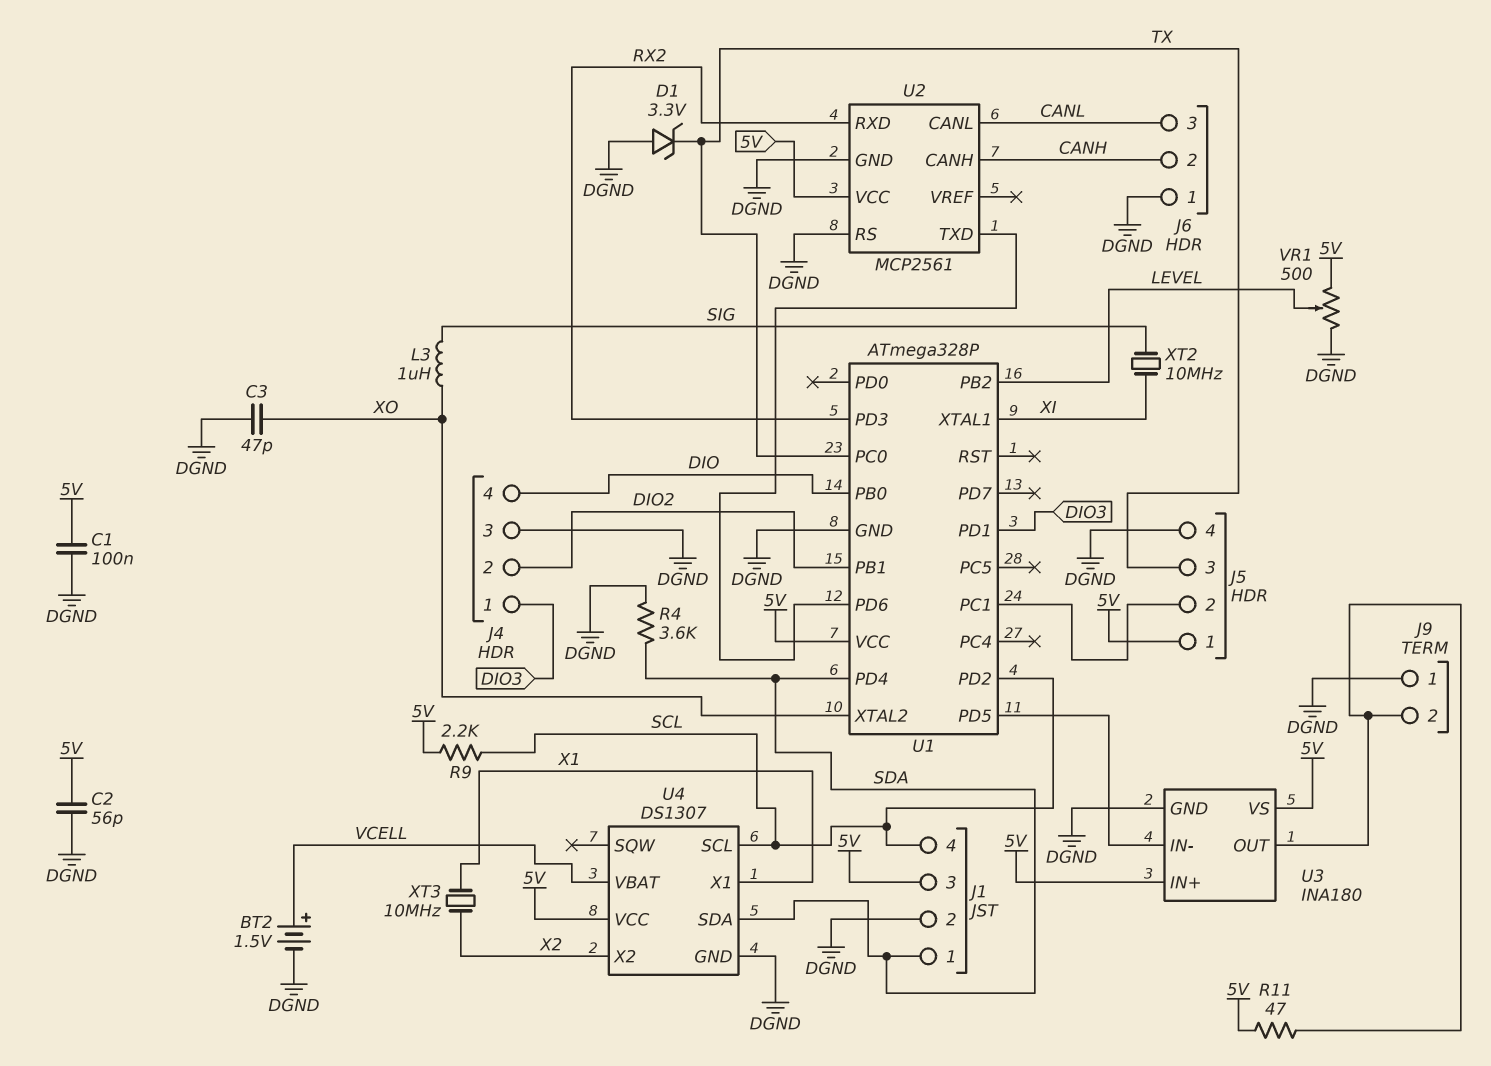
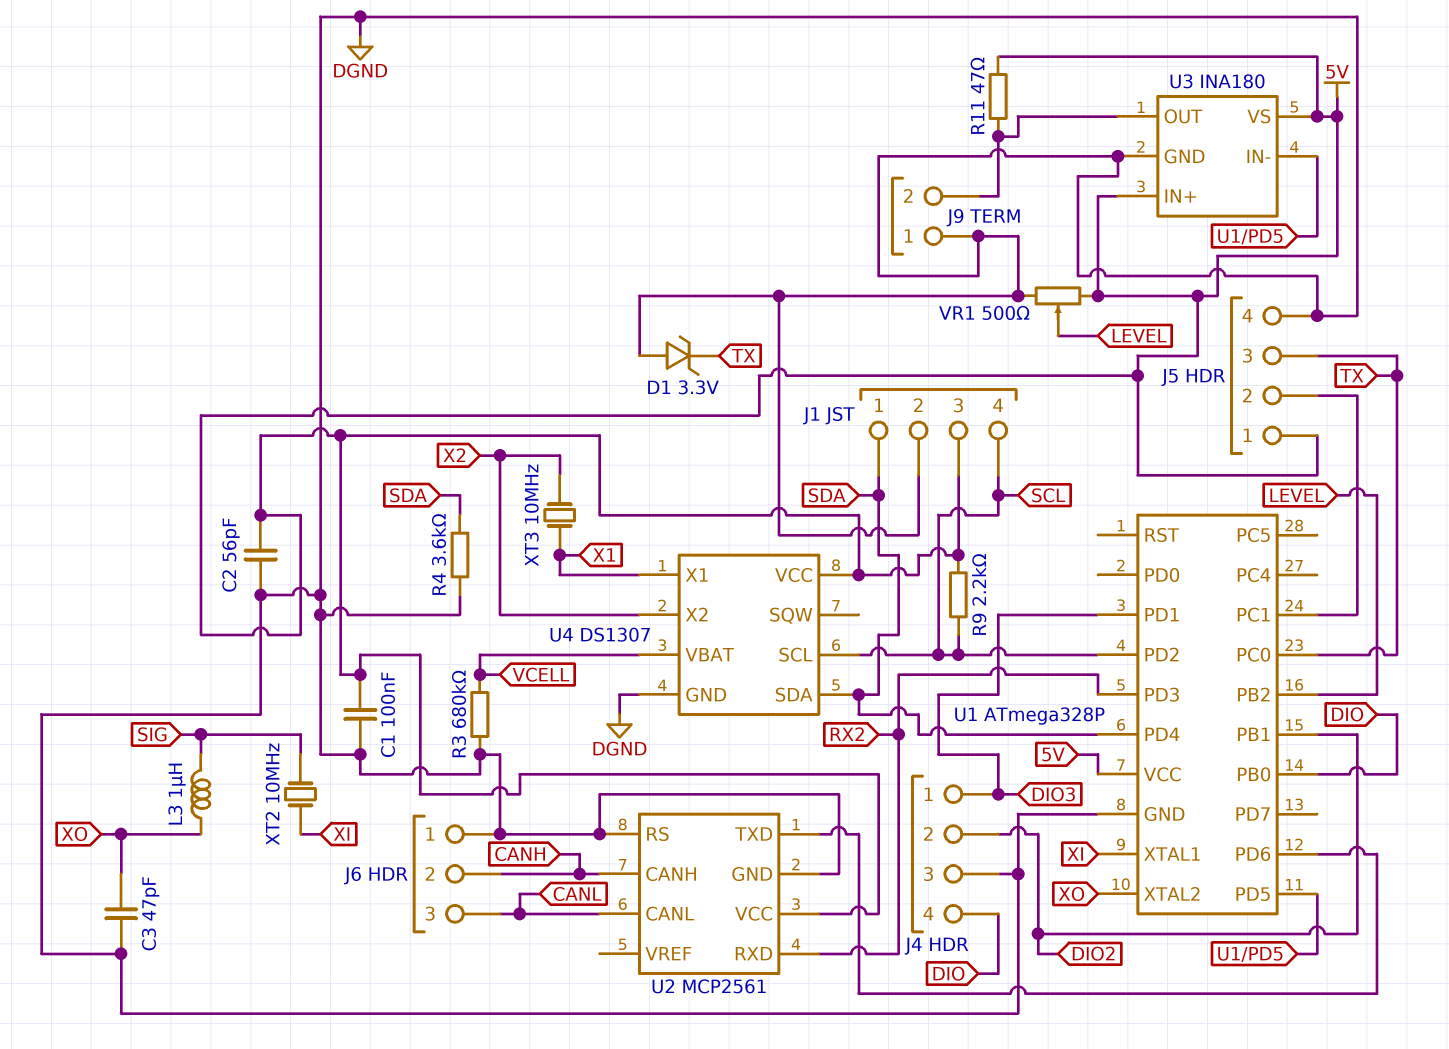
BT2: 1.5V (plus VCELL, minus DGND) -> none
R3: none -> 680k (DGND, VCELL)

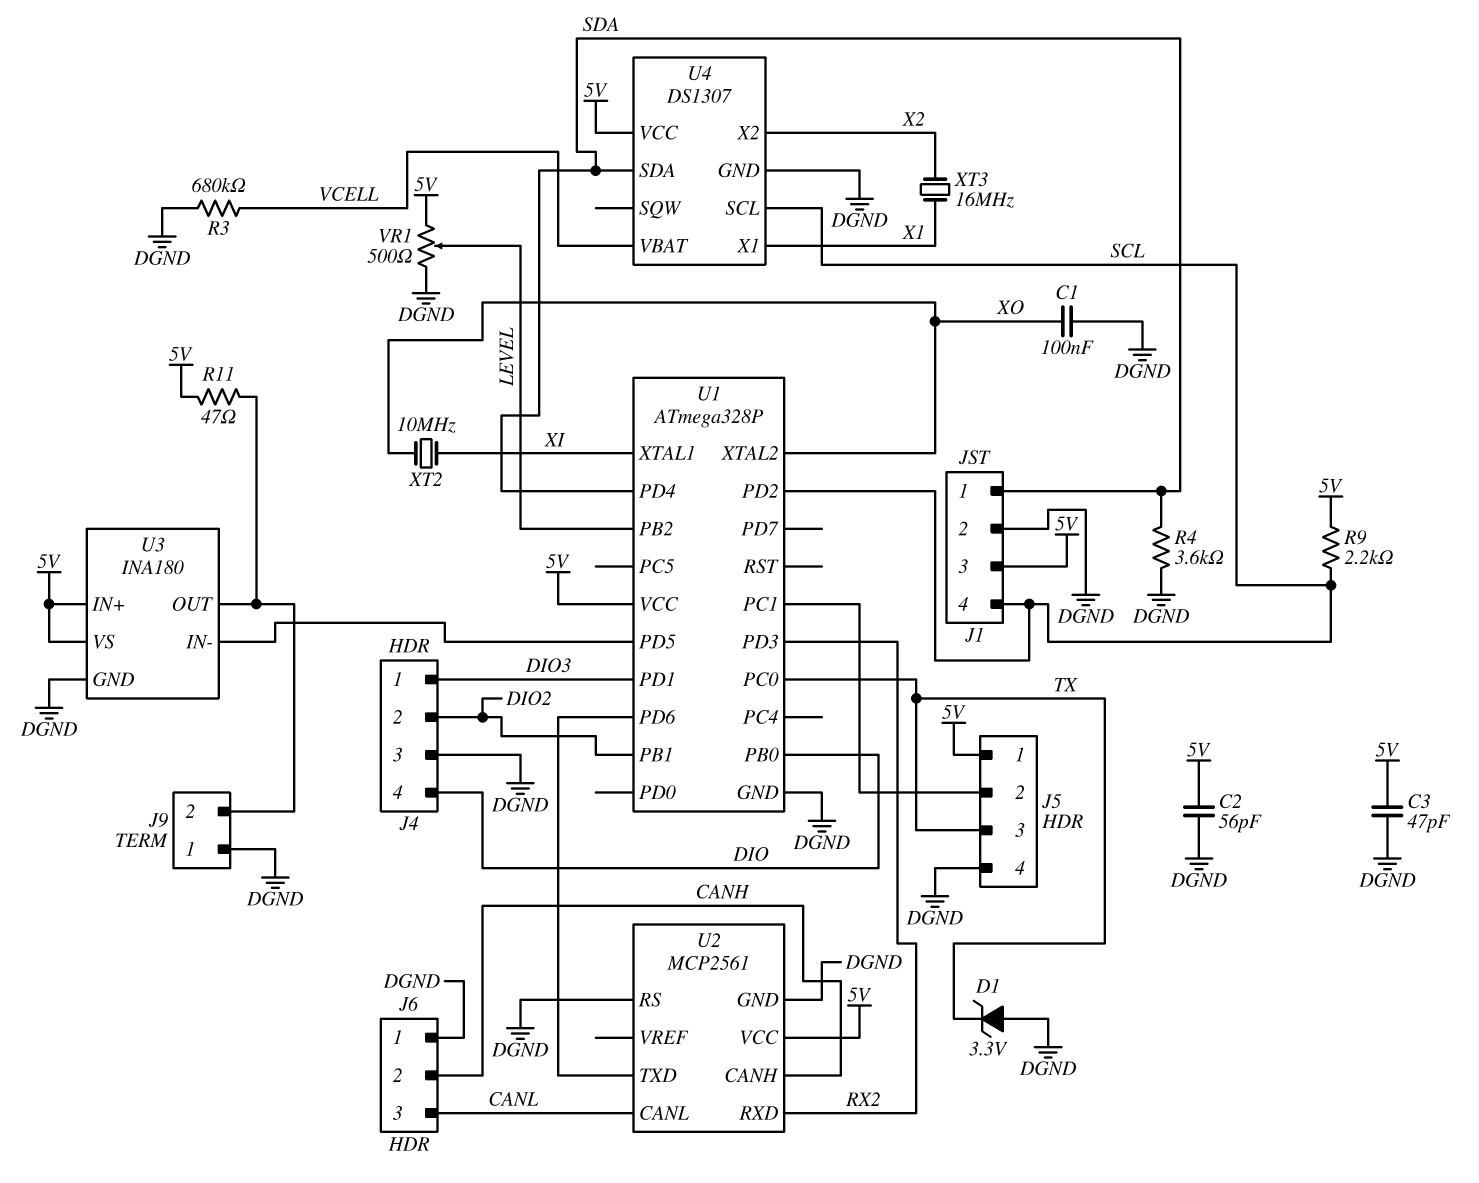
C1: 100nF (5V, DGND) -> 100nF (DGND, XO)
C3: 47pF (DGND, XO) -> 47pF (5V, DGND)
L3: 1uH (SIG, XO) -> none
XT2: 10MHz (SIG, XI) -> 10MHz (XI, XO)
XT3: 10MHz (X1, X2) -> 16MHz (X1, X2)

